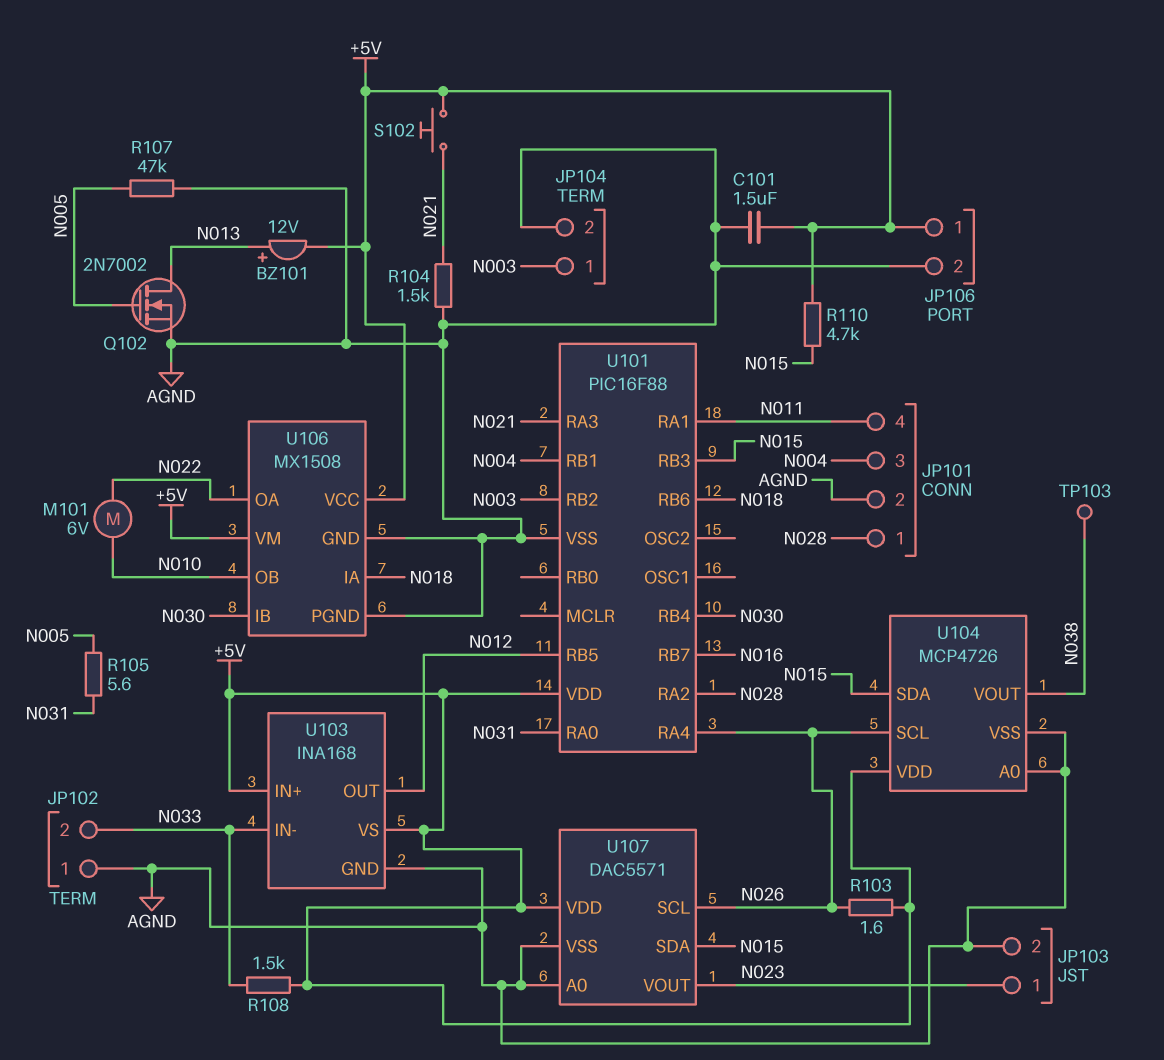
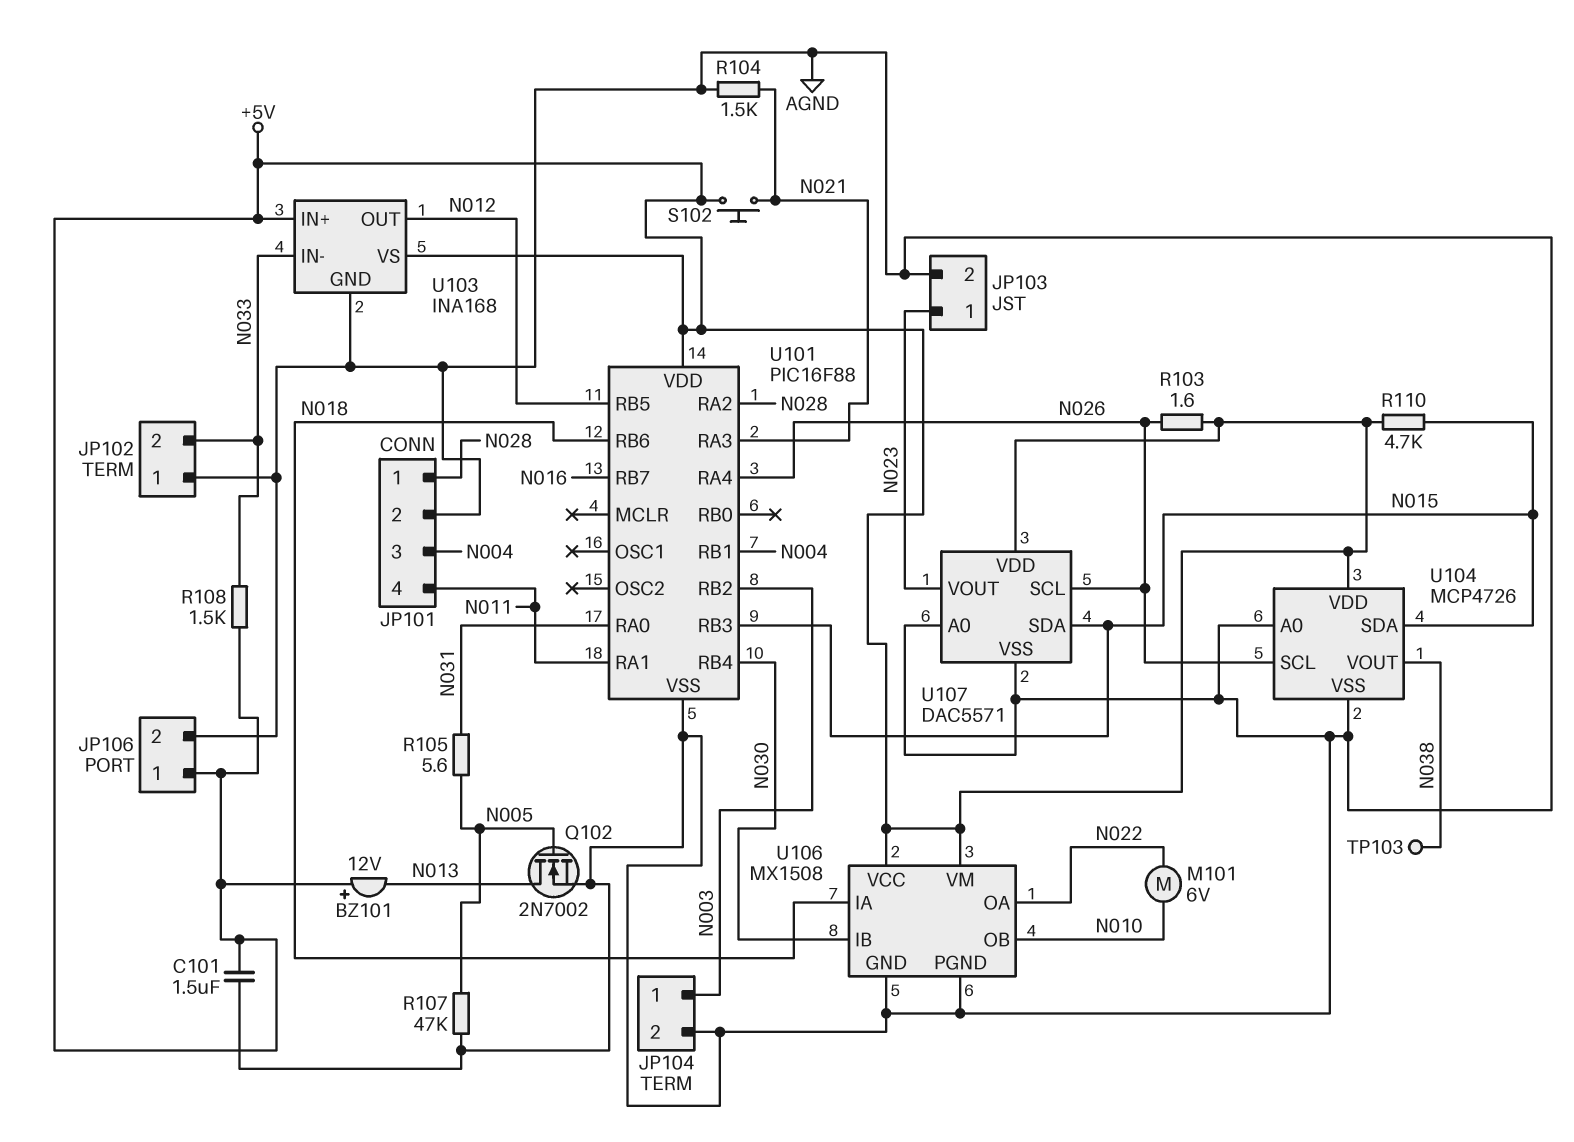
BZ101: buzzer 12V (plus N013, minus +5V) -> buzzer 12V (plus +5V, minus N013)

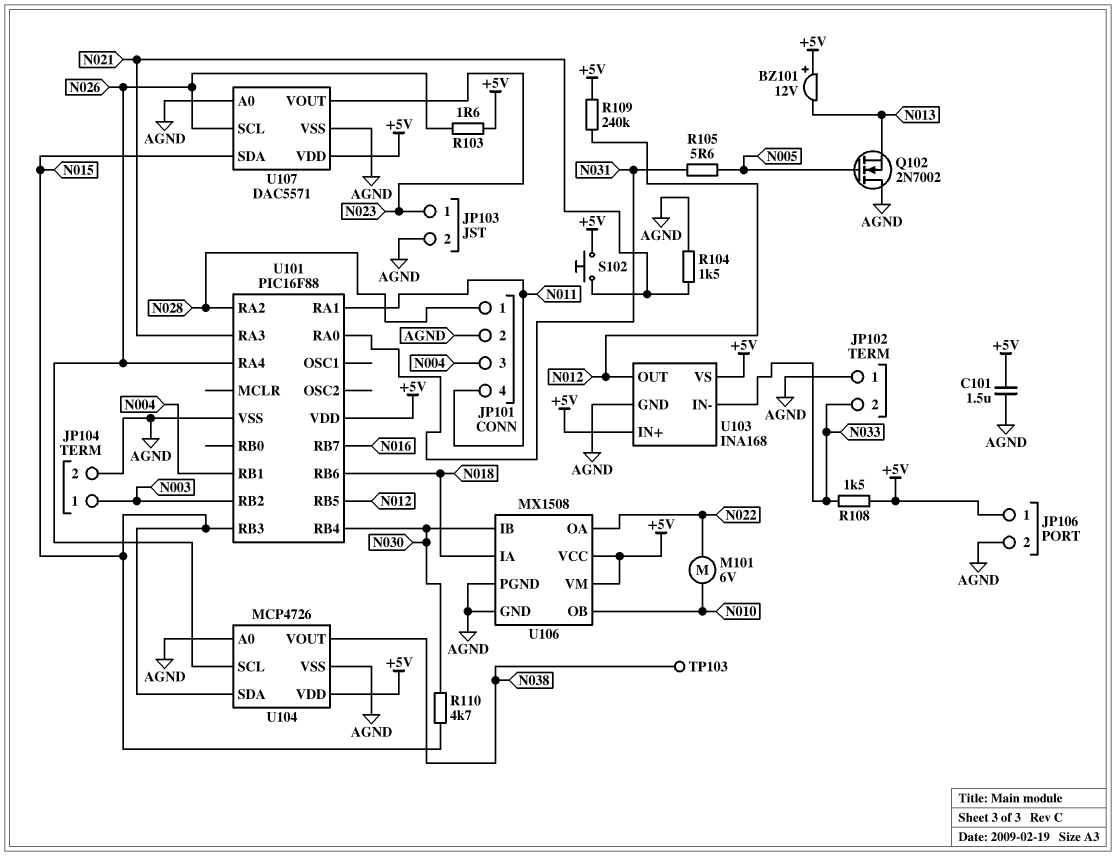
Q102: NMOS 2N7002 (G N005, D N013, S AGND) -> NMOS 2N7002 (G N005, D AGND, S N013)
R107: 47k (AGND, N005) -> none
R109: none -> 240k (+5V, N012)
R110: 4.7k (+5V, N015) -> 4.7k (N015, N030)

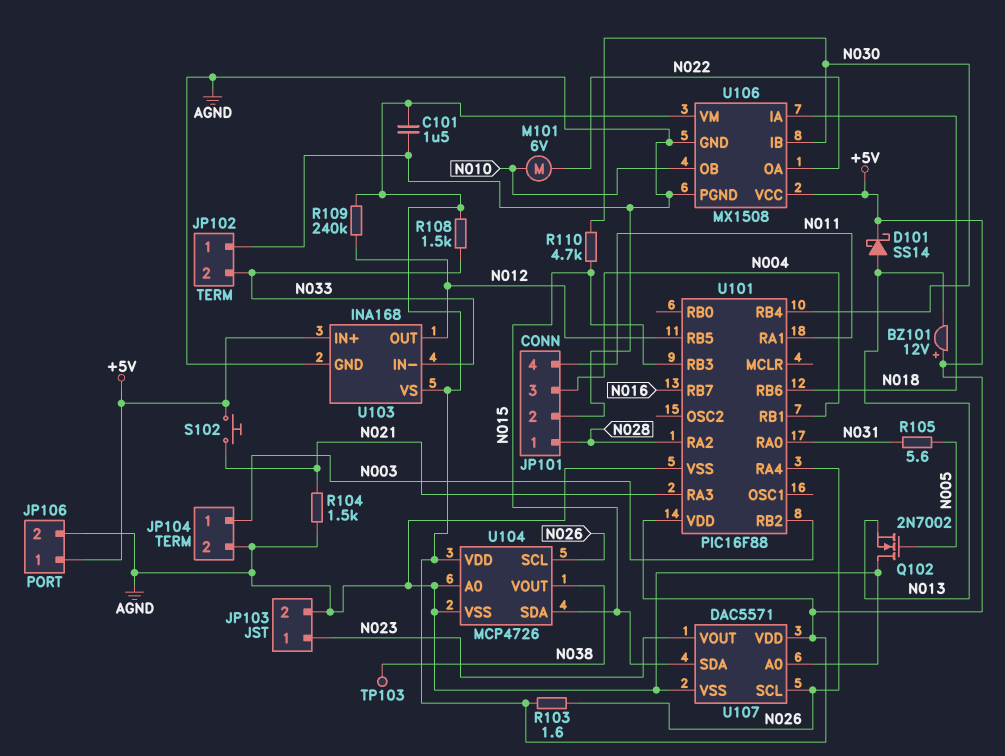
D101: none -> schottky SS14 (A N013, K +5V)

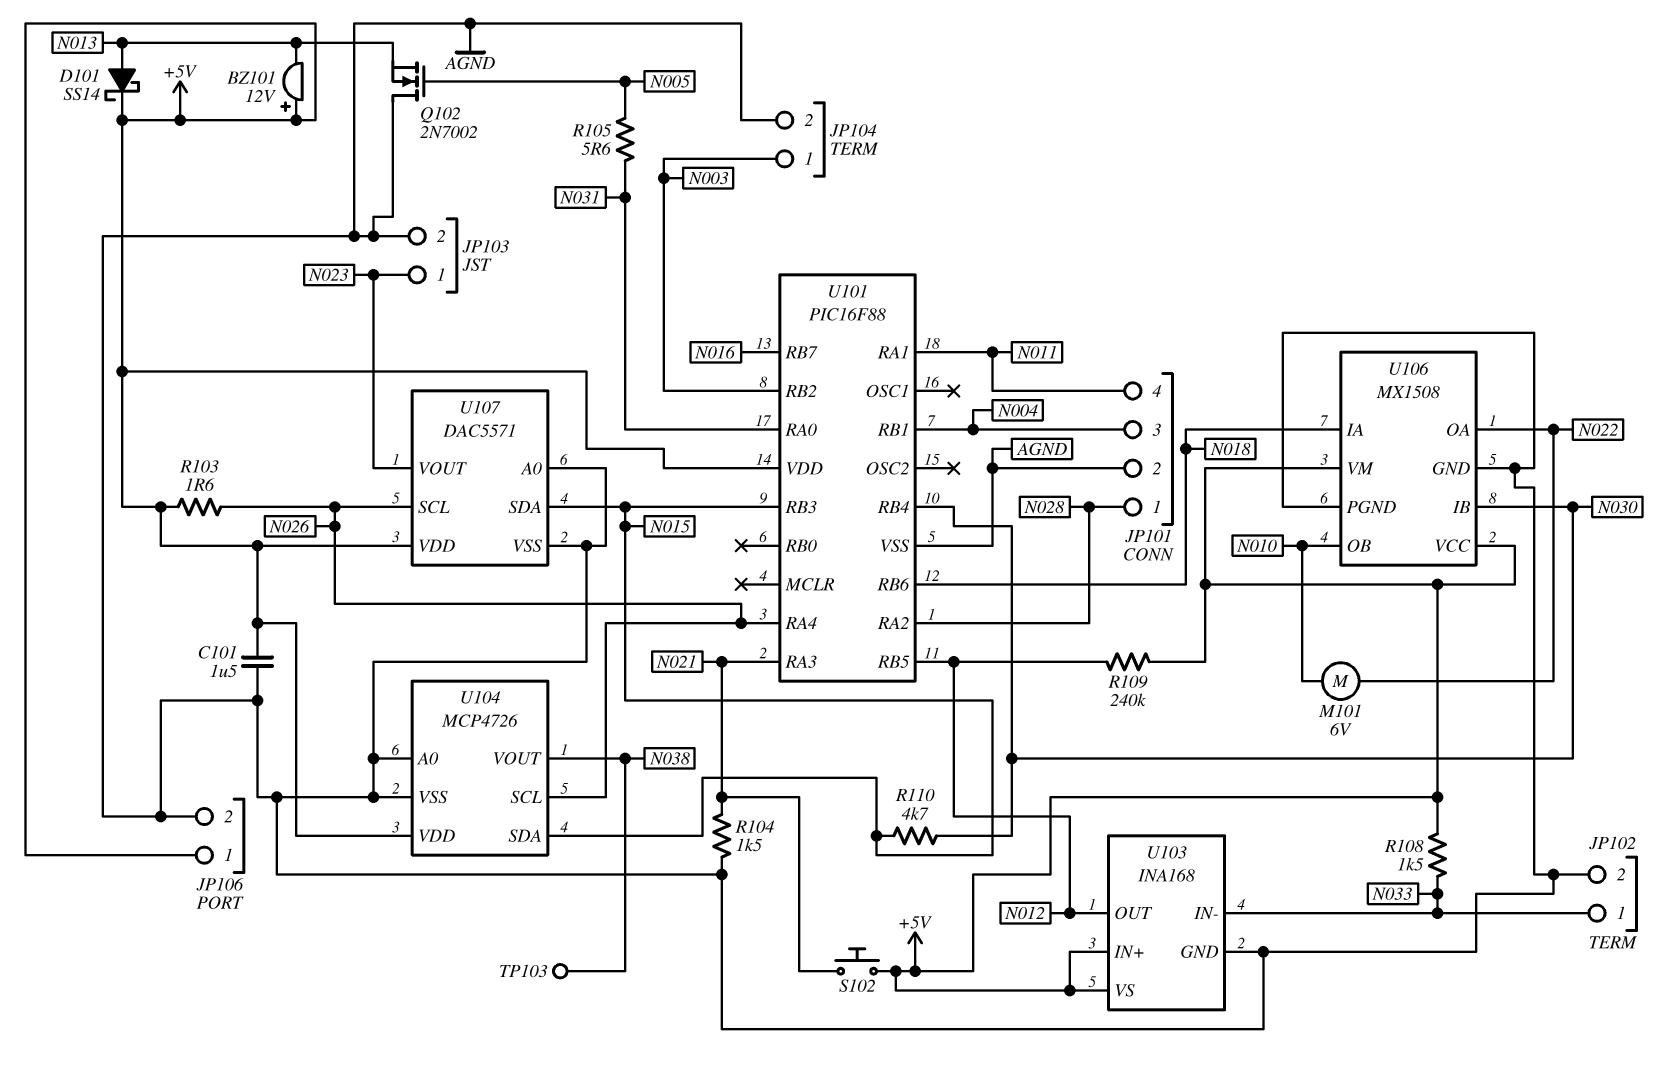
JP102 pin 1: AGND -> N033
JP102 pin 2: N033 -> AGND

